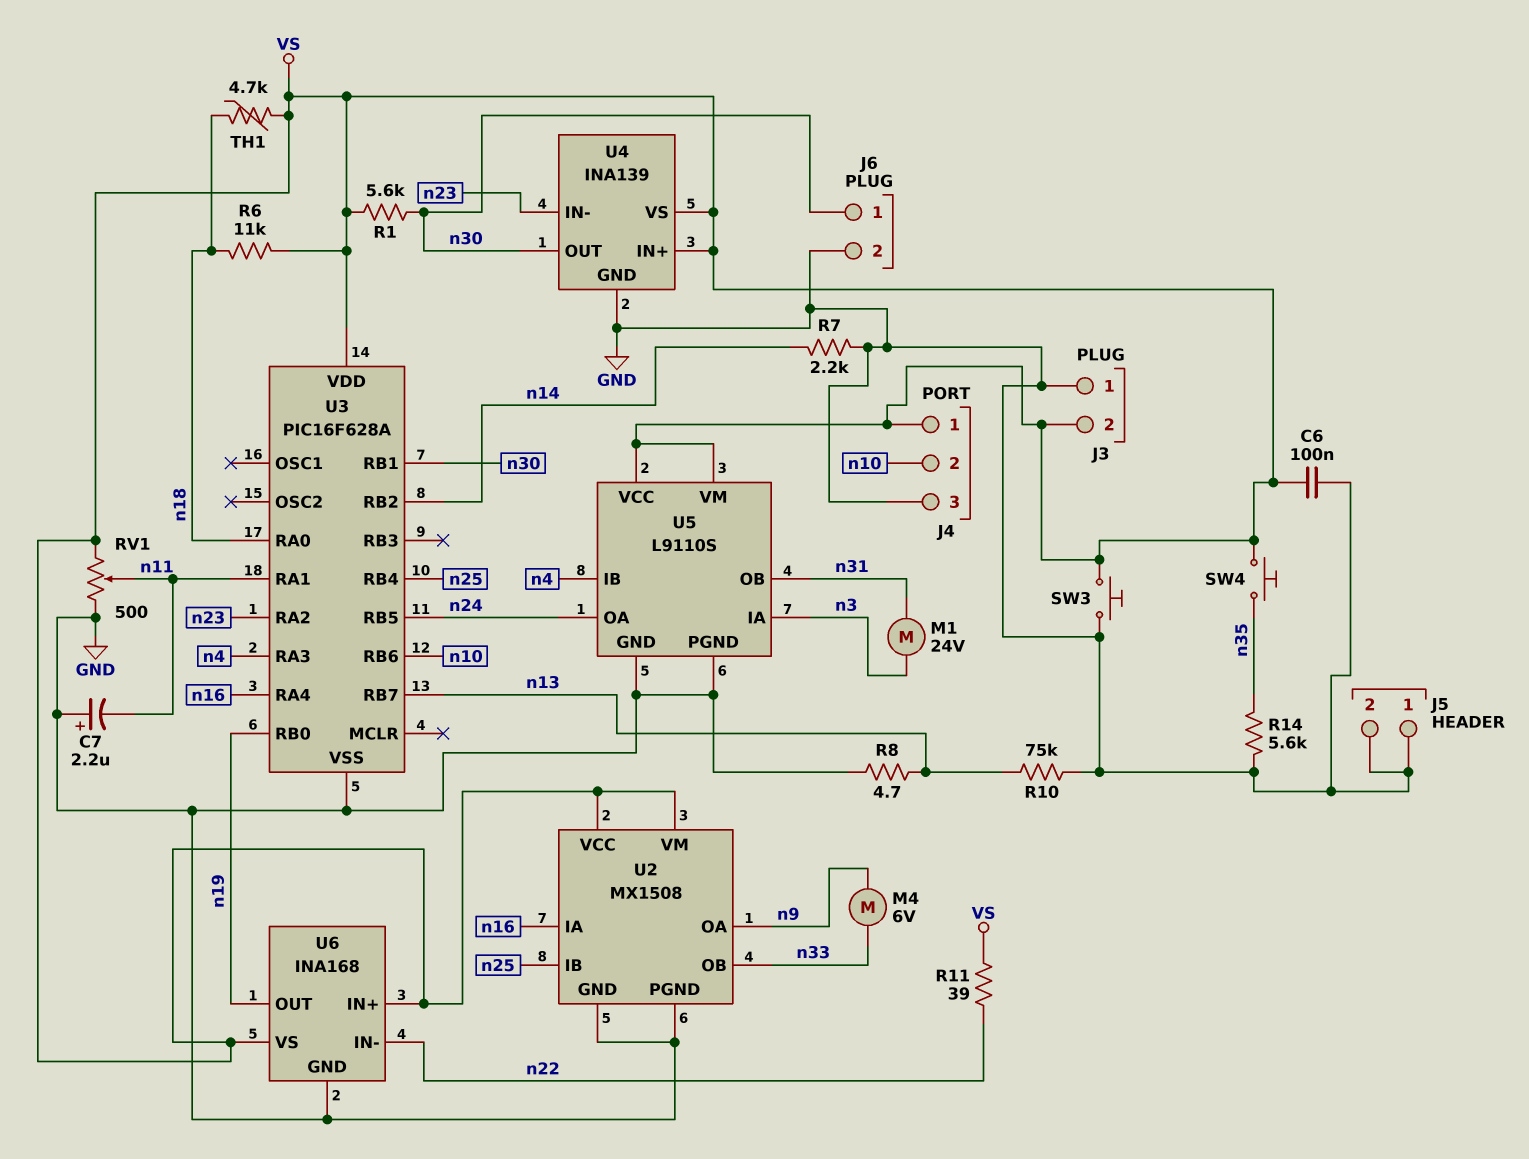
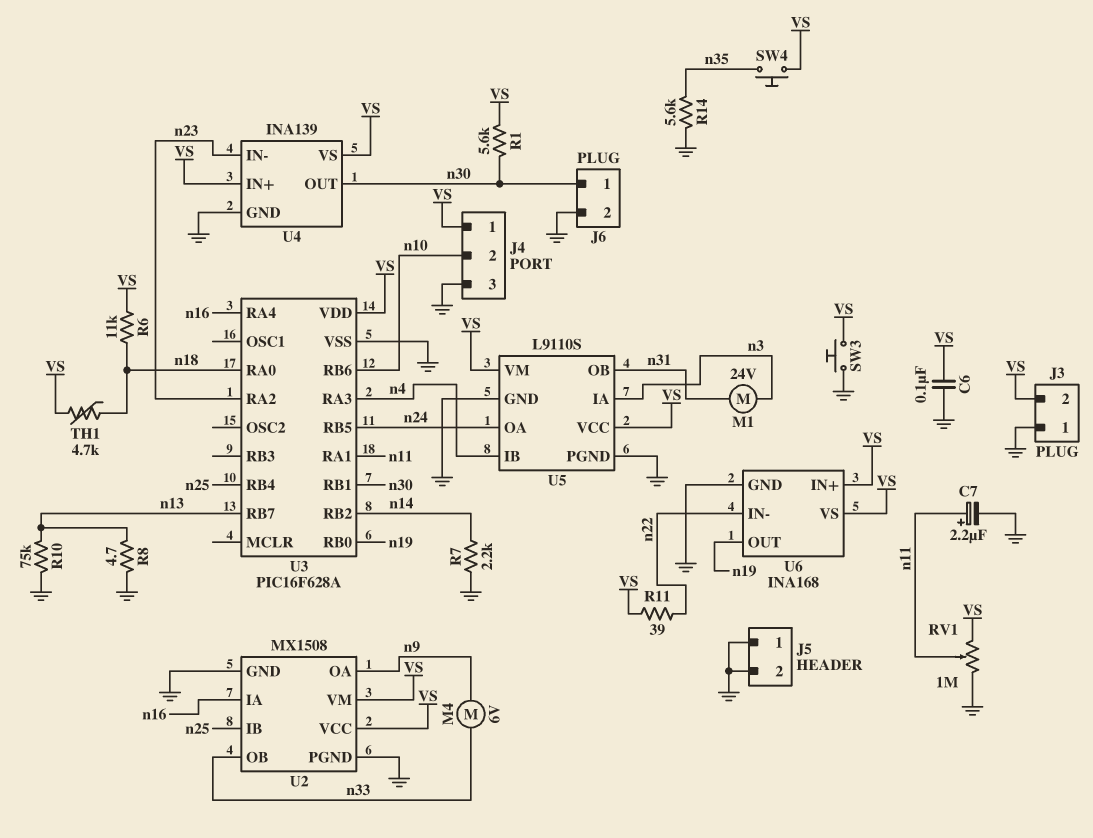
C7: 2.2uF (plus GND, minus n11) -> 2.2uF (plus n11, minus GND)
RV1: 500 (GND, VS, wiper n11) -> 1M (GND, VS, wiper n11)

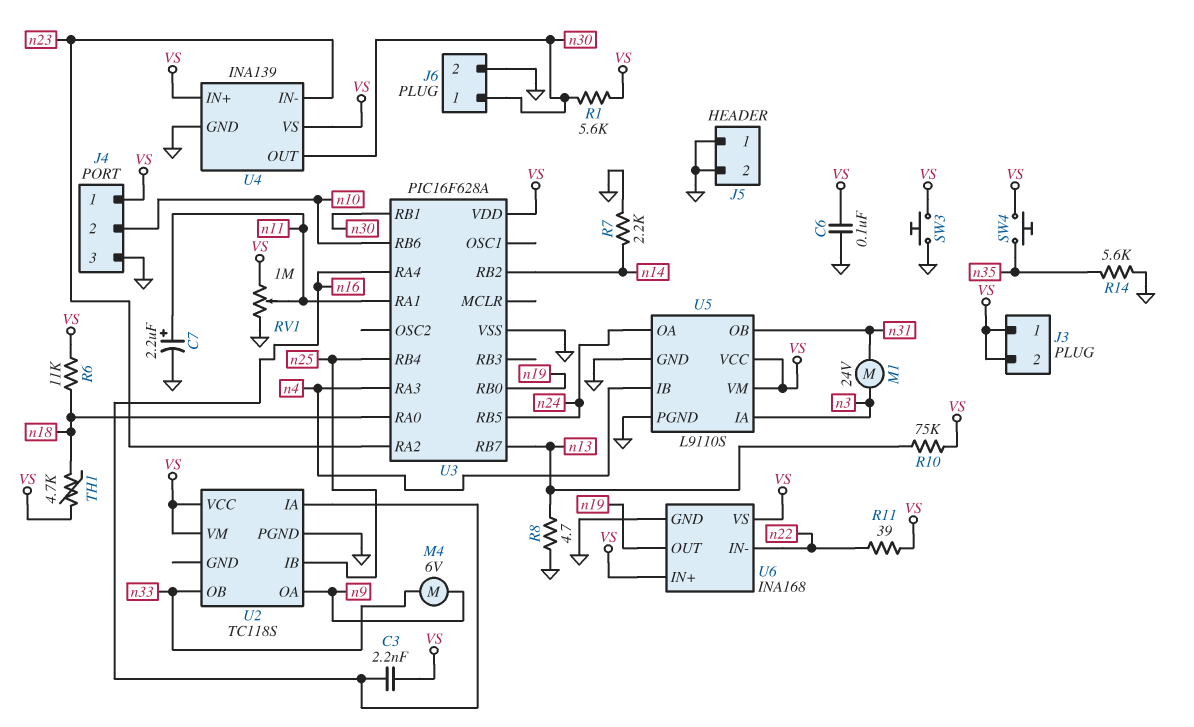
C3: none -> 2.2nF (VS, n16)
J3 pin 1: GND -> VS
R10: 75k (GND, n13) -> 75k (VS, n13)
U2: MX1508 -> TC118S
U2 pin GND: GND -> none

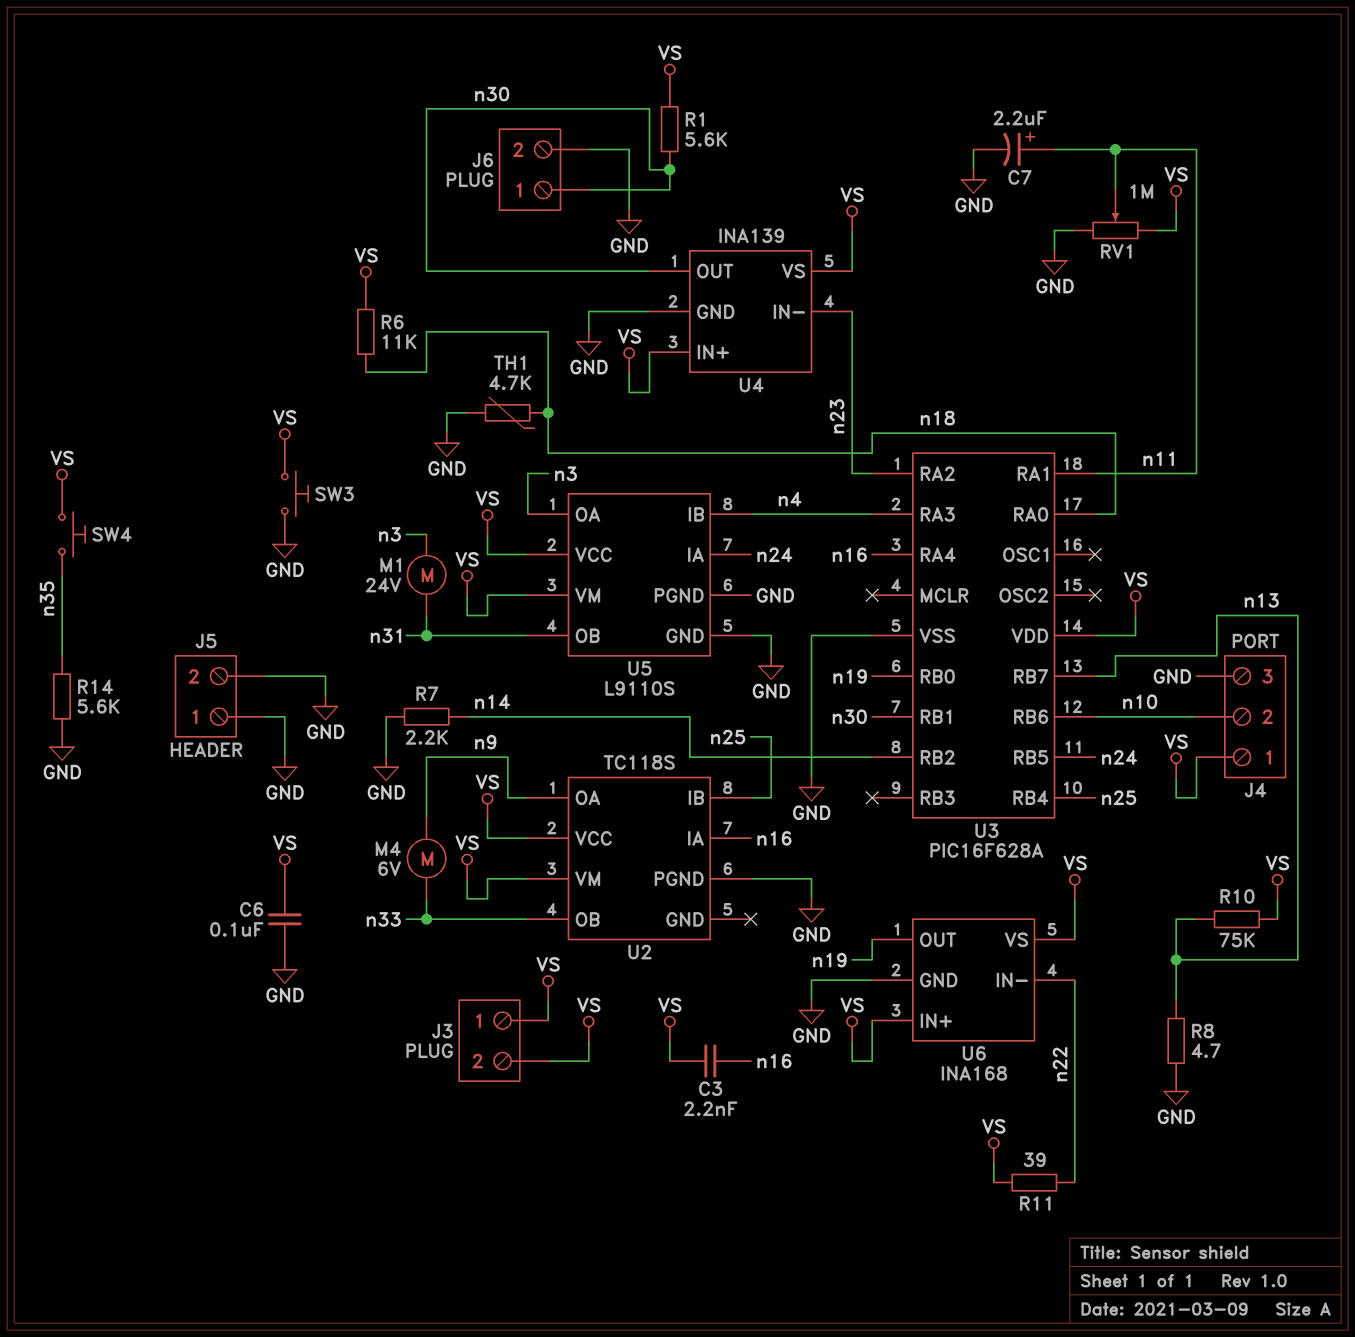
TH1: 4.7k (VS, n18) -> 4.7k (GND, n18)
U5 pin IA: n3 -> n24
U5 pin OA: n24 -> n3

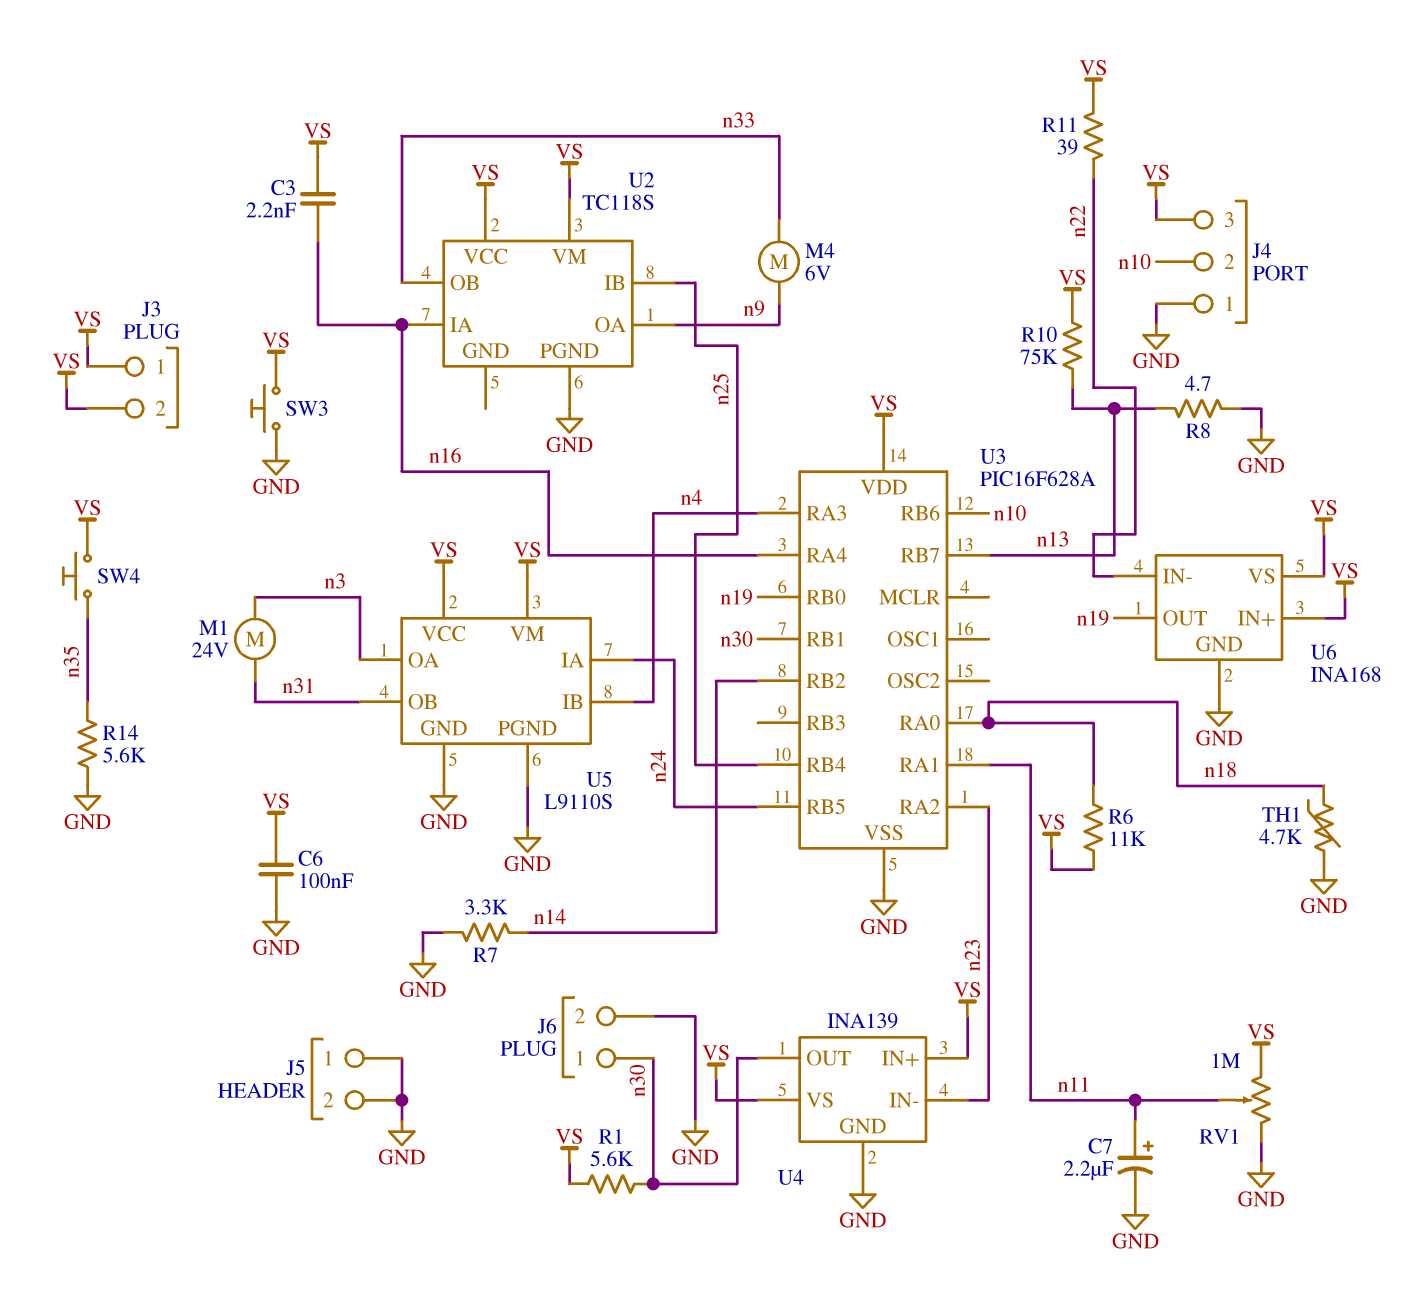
J4 pin 1: VS -> GND
J4 pin 3: GND -> VS
R7: 2.2k (GND, n14) -> 3.3k (GND, n14)

